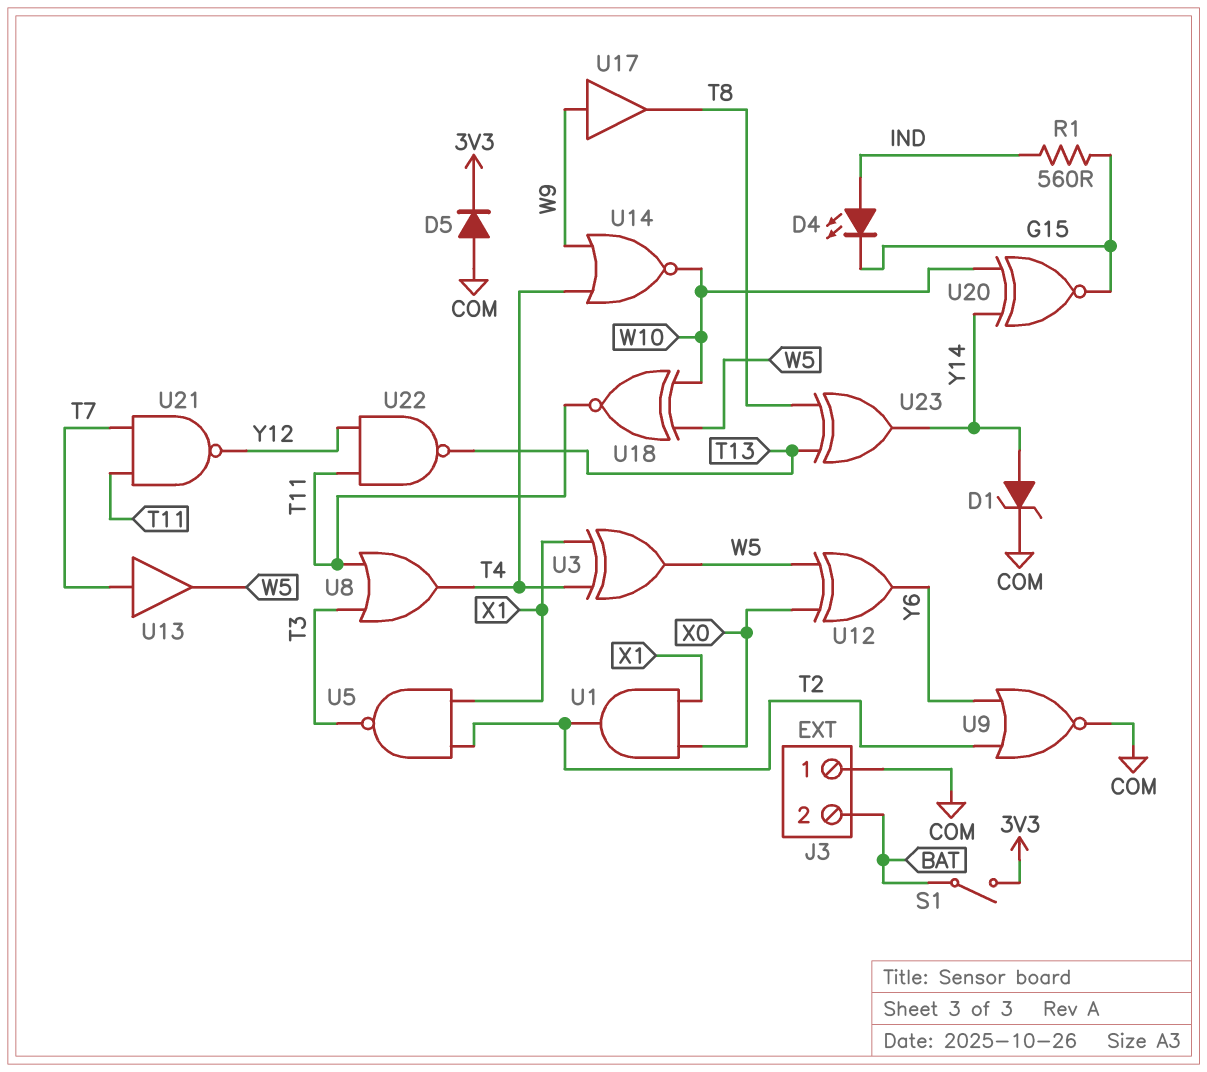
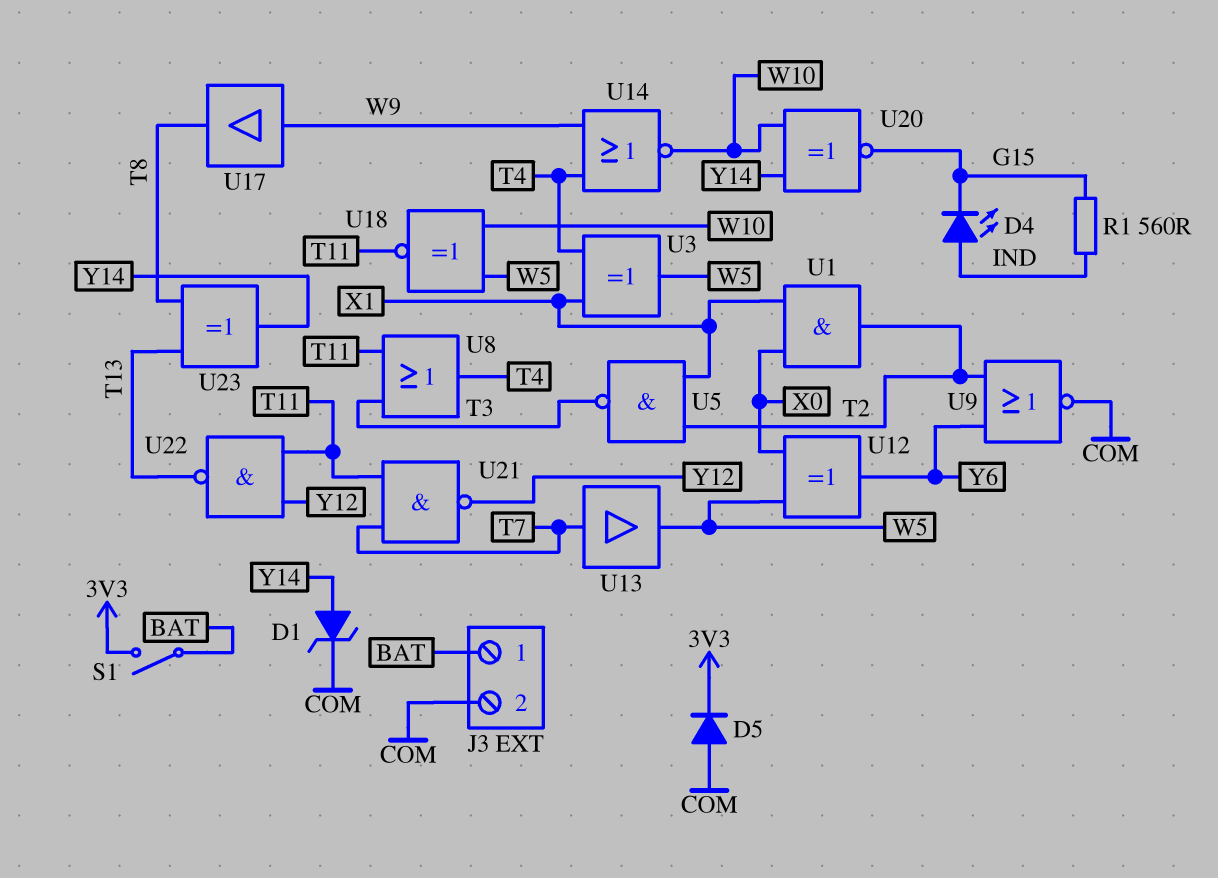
J3 pin 1: COM -> BAT
J3 pin 2: BAT -> COM

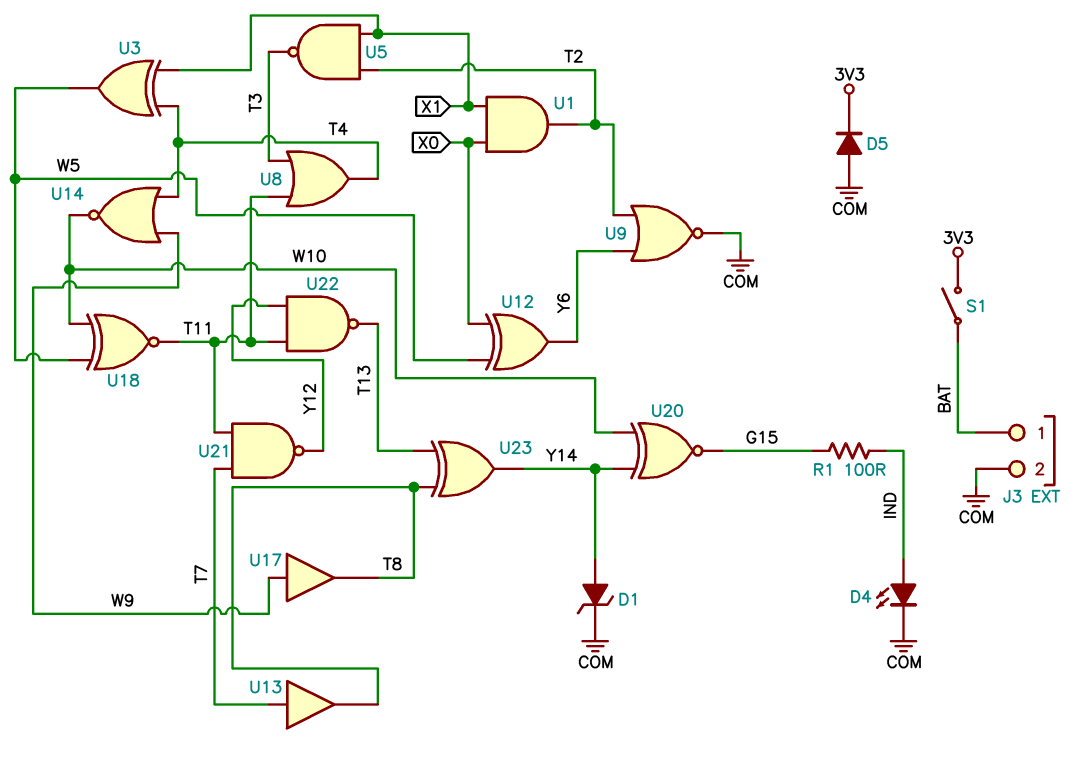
D4: LED (A IND, K G15) -> LED (A IND, K COM)
R1: 560 (G15, IND) -> 100 (G15, IND)
U13: buffer (in T7, out W5) -> buffer (in T7, out T8)

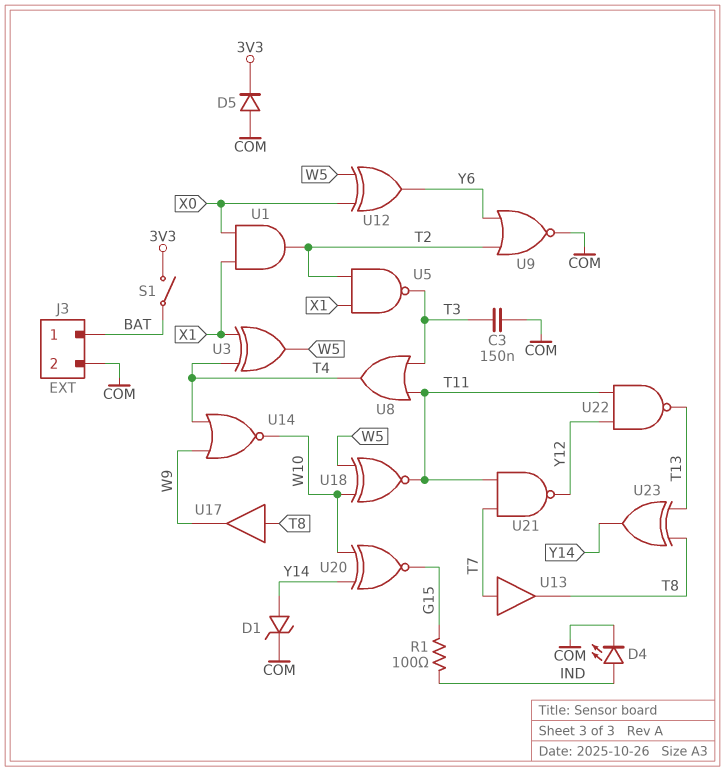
C3: none -> 150nF (COM, T3)
U17: buffer (in W9, out T8) -> buffer (in T8, out W9)

